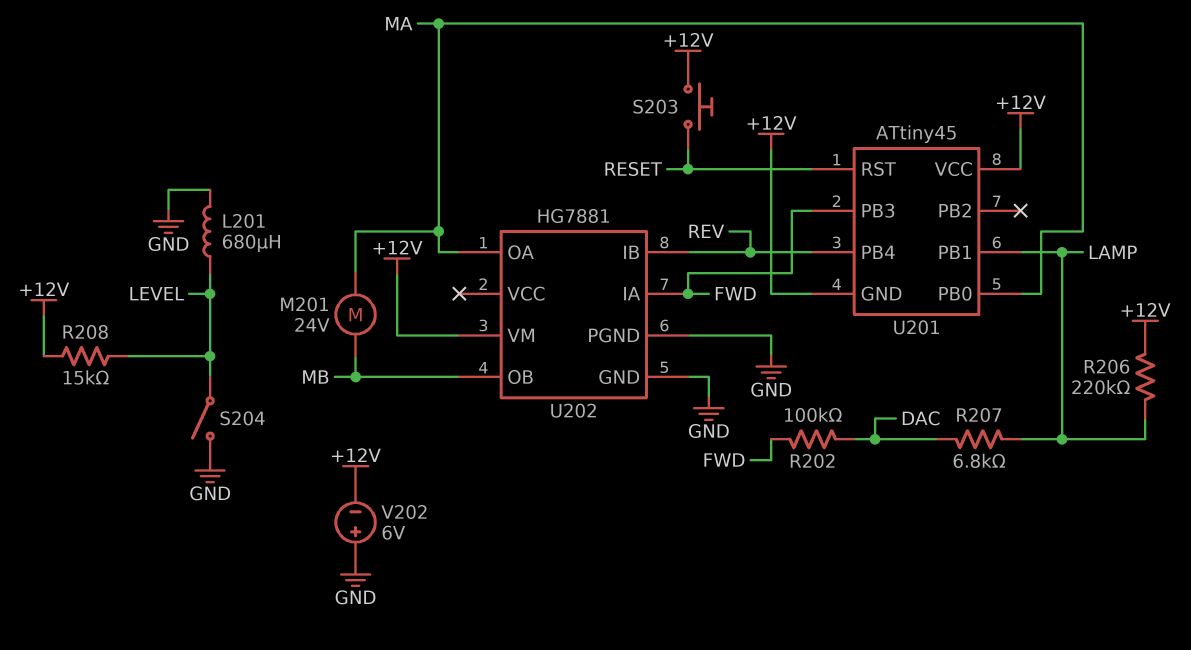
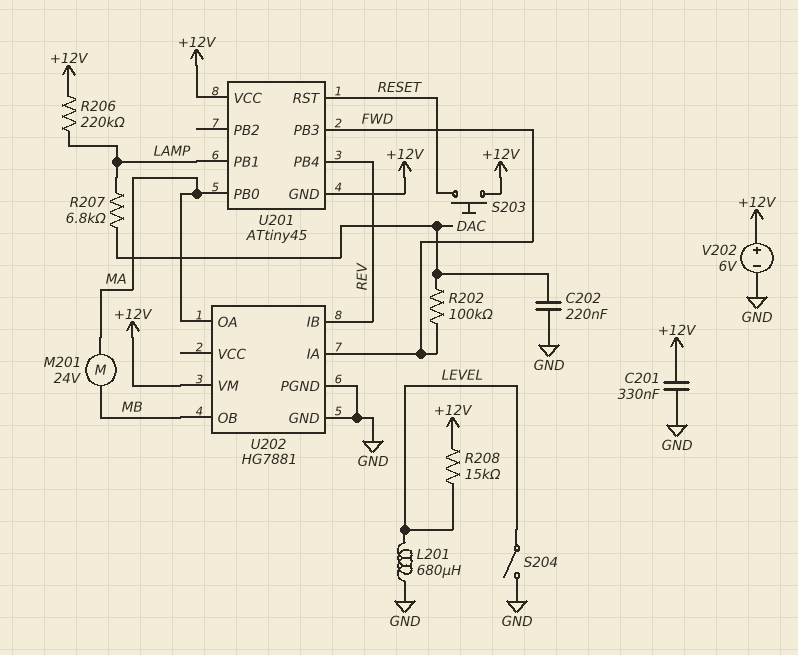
C201: none -> 330nF (+12V, GND)
C202: none -> 220nF (DAC, GND)
V202: 6V (plus GND, minus +12V) -> 6V (plus +12V, minus GND)

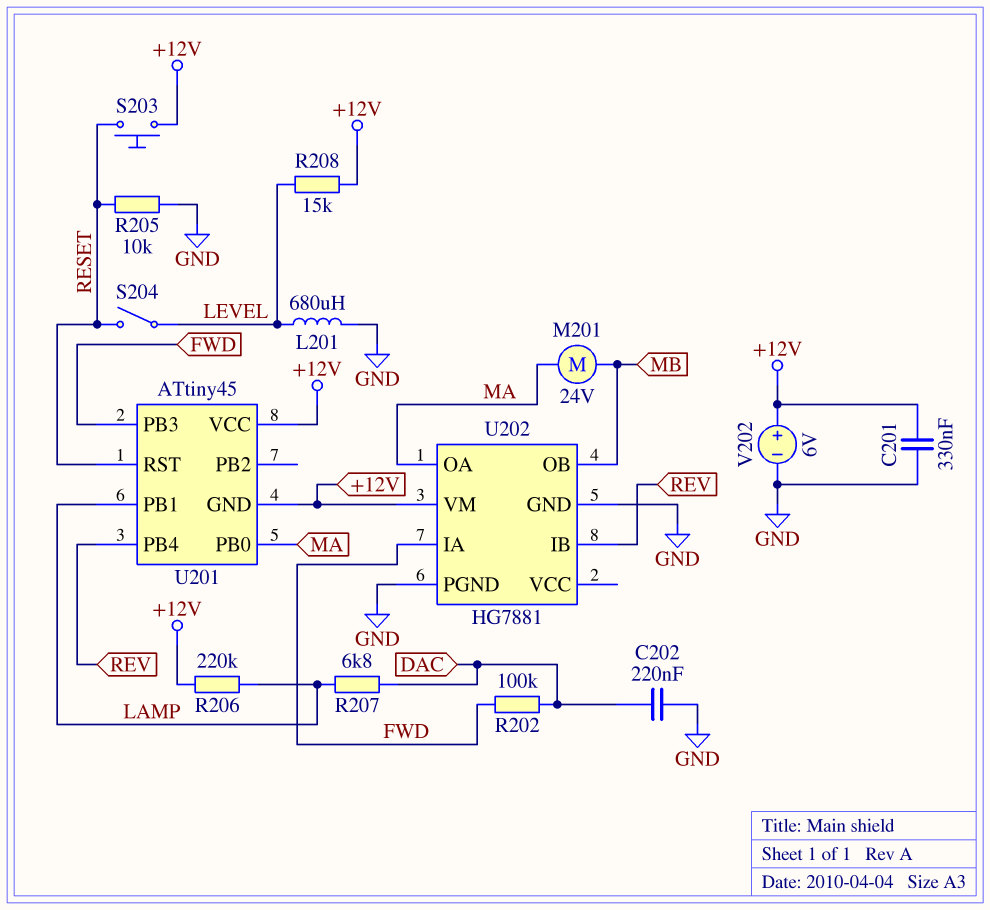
R205: none -> 10k (GND, RESET)
S204: switch (GND, LEVEL) -> switch (LEVEL, RESET)

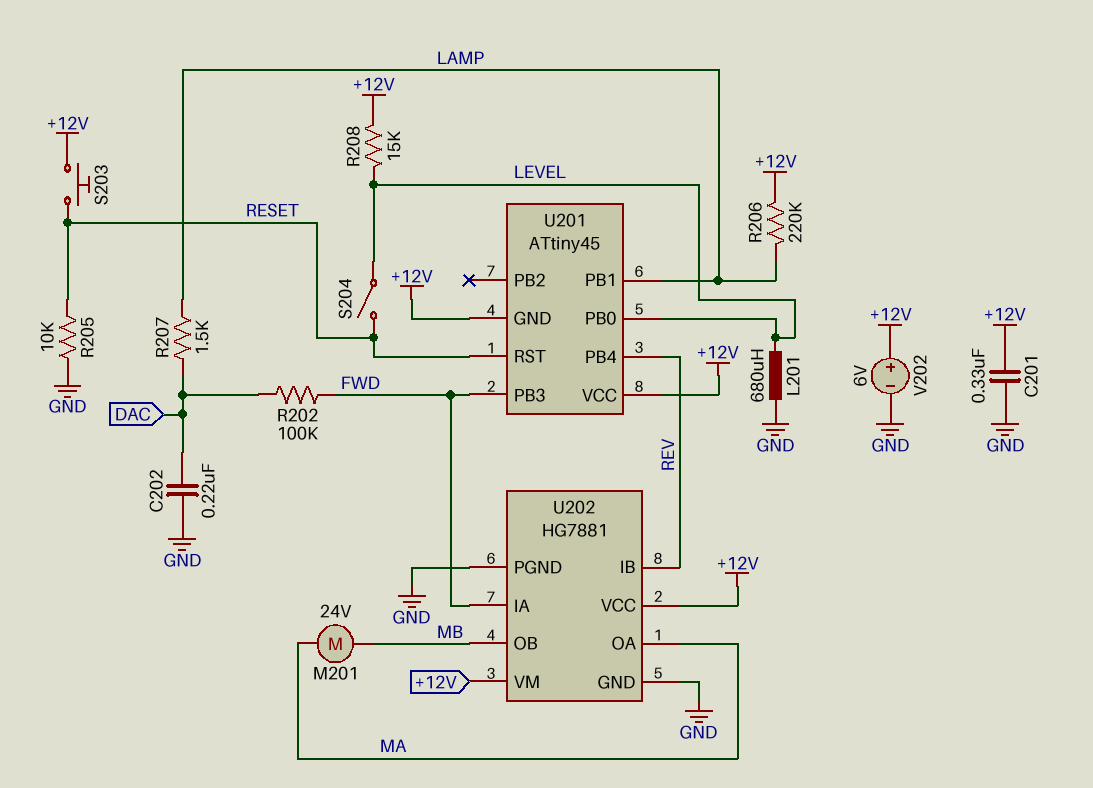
R207: 6.8k (DAC, LAMP) -> 1.5k (DAC, LAMP)
U201 pin PB0: MA -> LEVEL
U202 pin VCC: none -> +12V

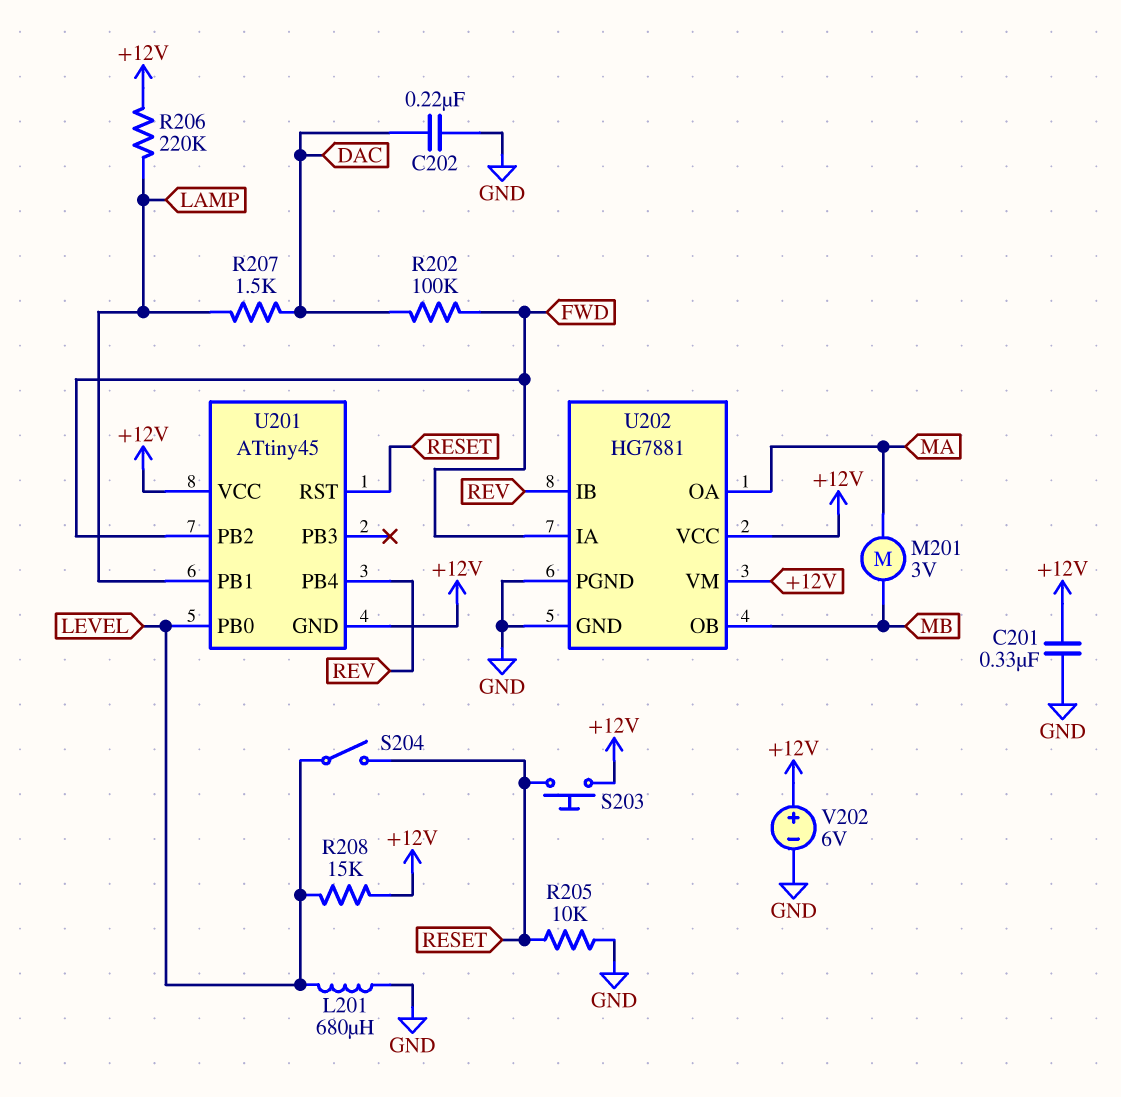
M201: motor 24V (MA, MB) -> motor 3V (MA, MB)
U201 pin PB2: none -> FWD
U201 pin PB3: FWD -> none

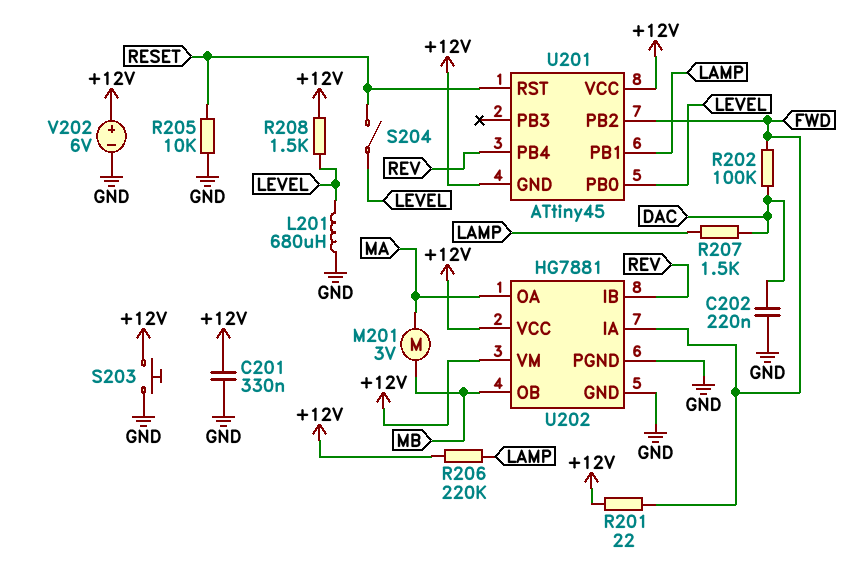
R201: none -> 22 (+12V, FWD)
R208: 15k (+12V, LEVEL) -> 1.5k (+12V, LEVEL)
S203: button (+12V, RESET) -> button (+12V, GND)

